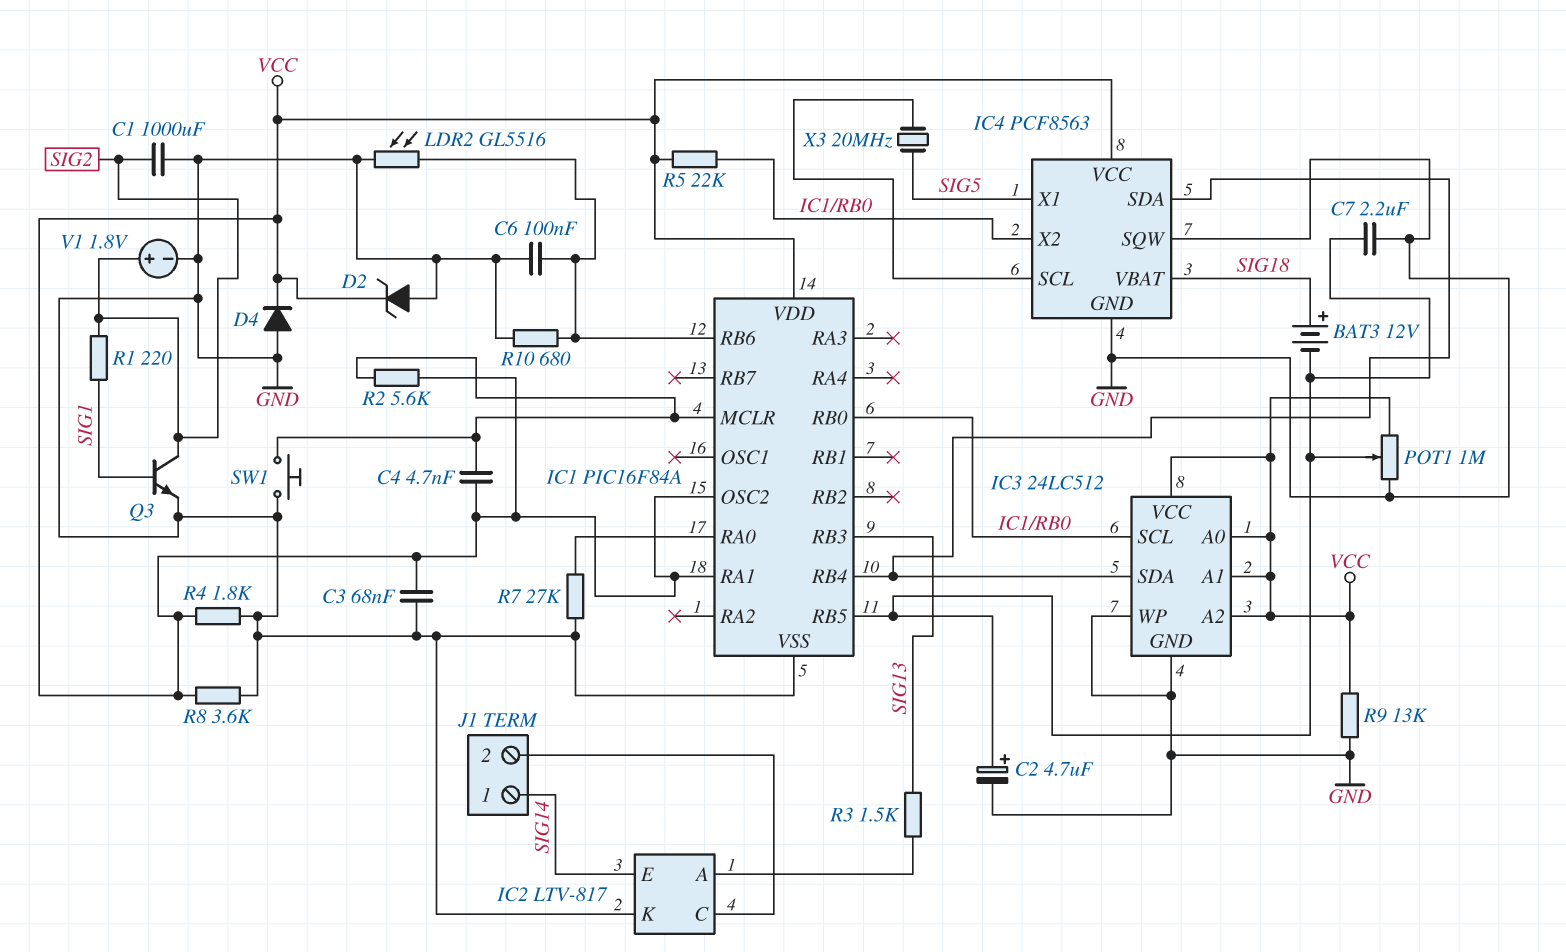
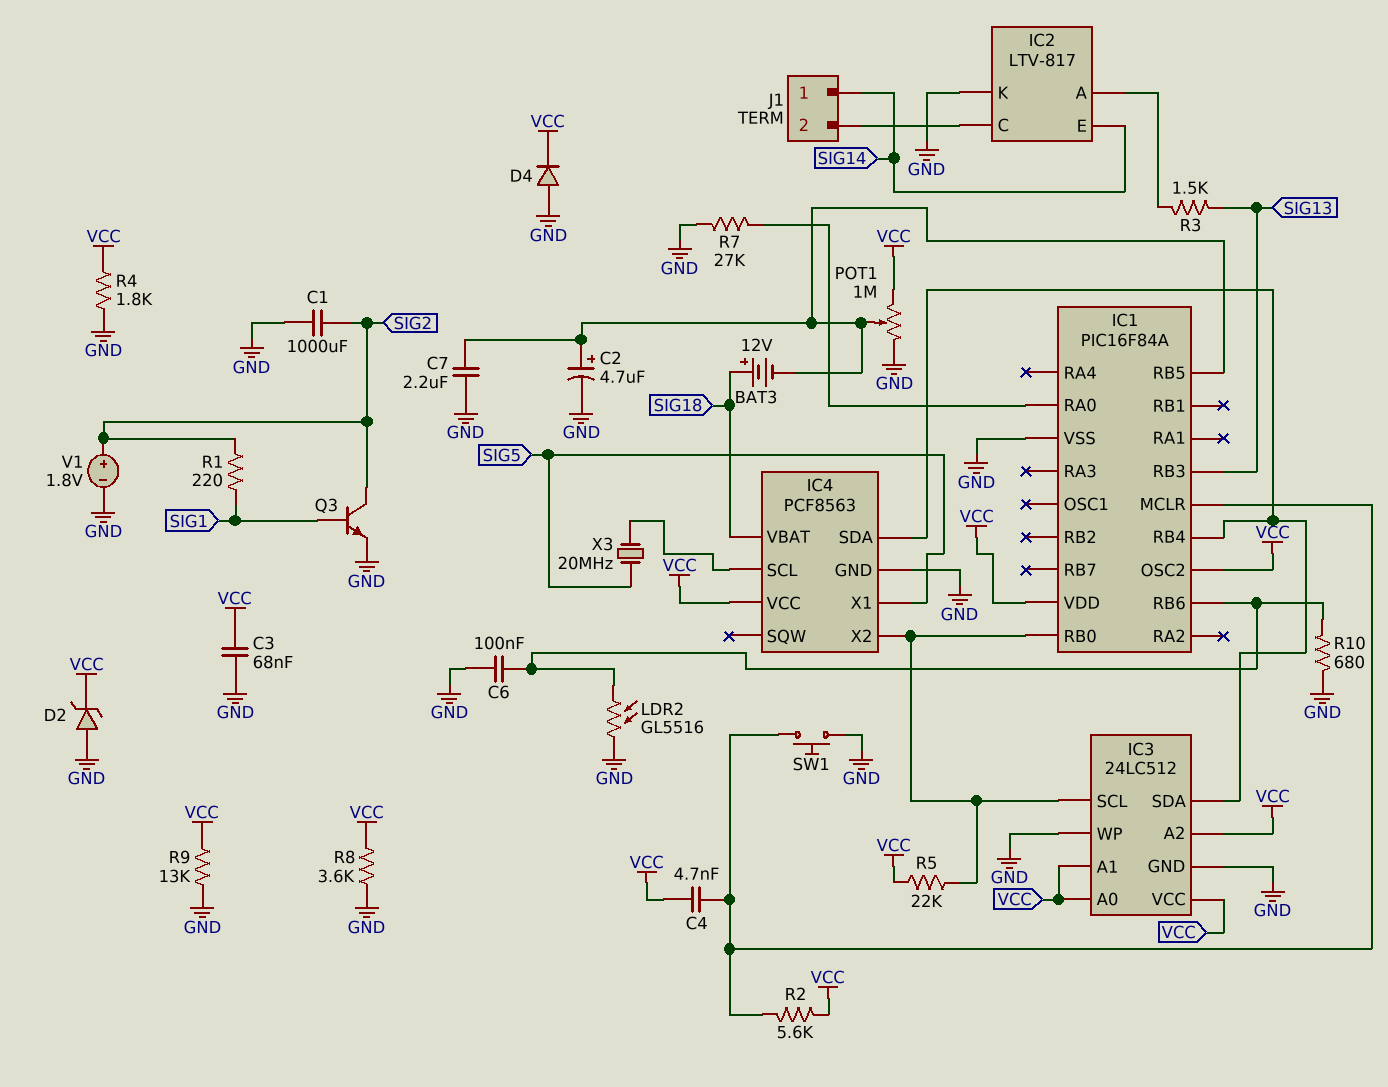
IC1 pin RA1: VCC -> none
IC4 pin SQW: GND -> none

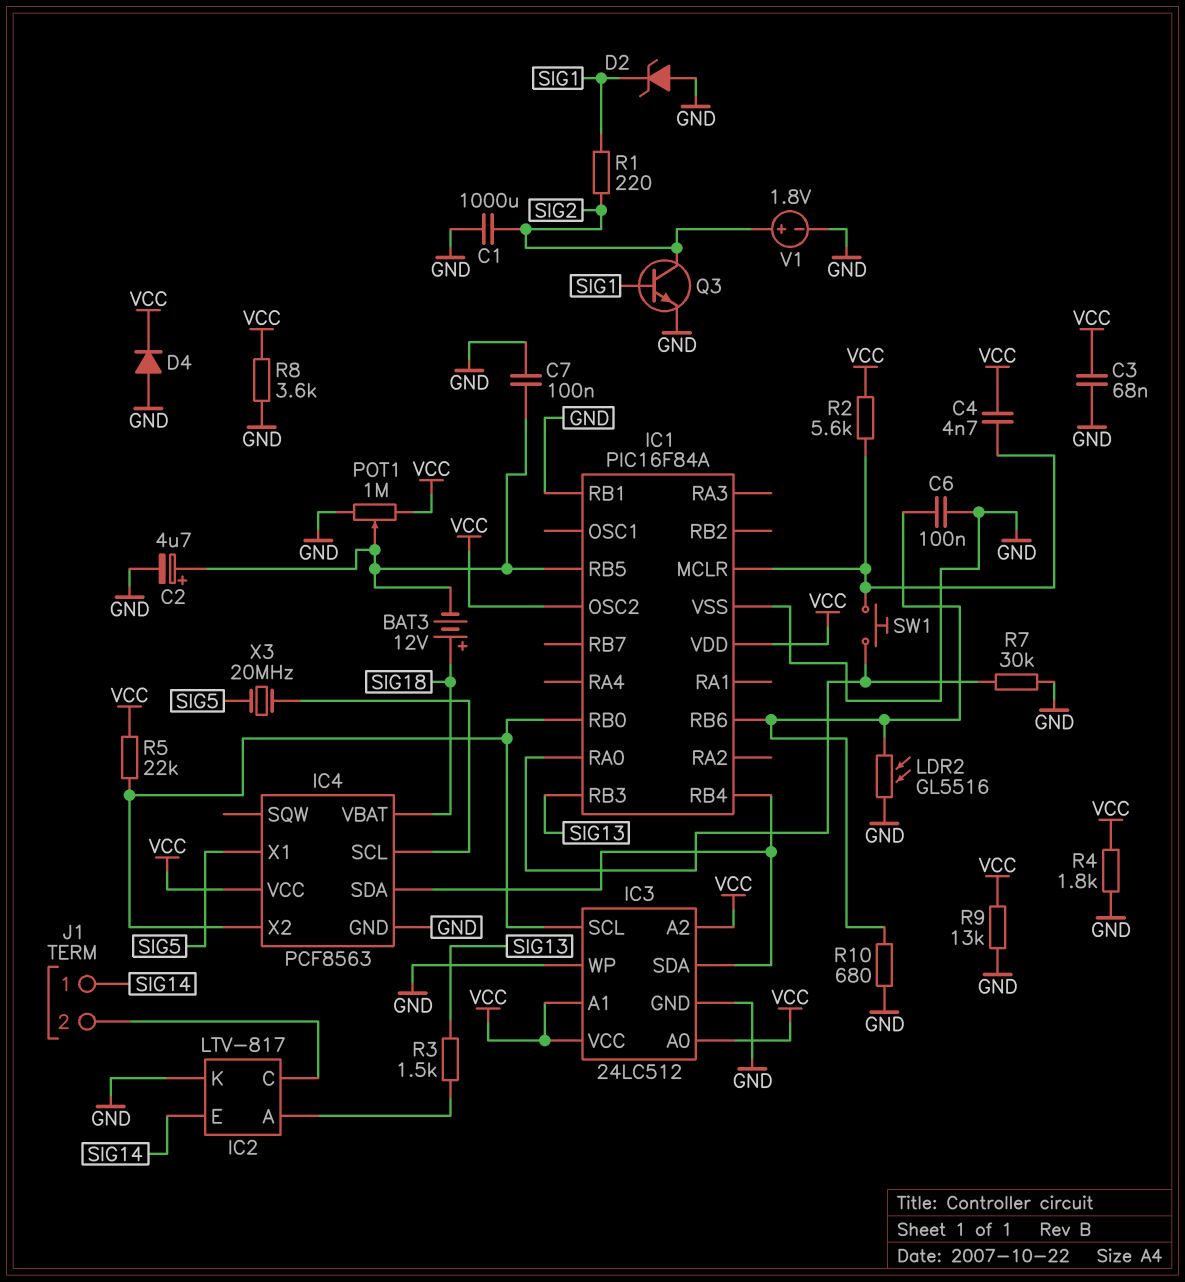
C7: 2.2uF (GND, IC1/RB5) -> 100nF (GND, IC1/RB5)
D2: zener (A GND, K VCC) -> zener (A GND, K SIG1)
IC1 pin RB1: none -> GND
R7: 27k (GND, IC1/RA0) -> 30k (GND, IC1/RA0)
SW1: button (GND, IC1/MCLR) -> button (IC1/MCLR, IC1/RA0)

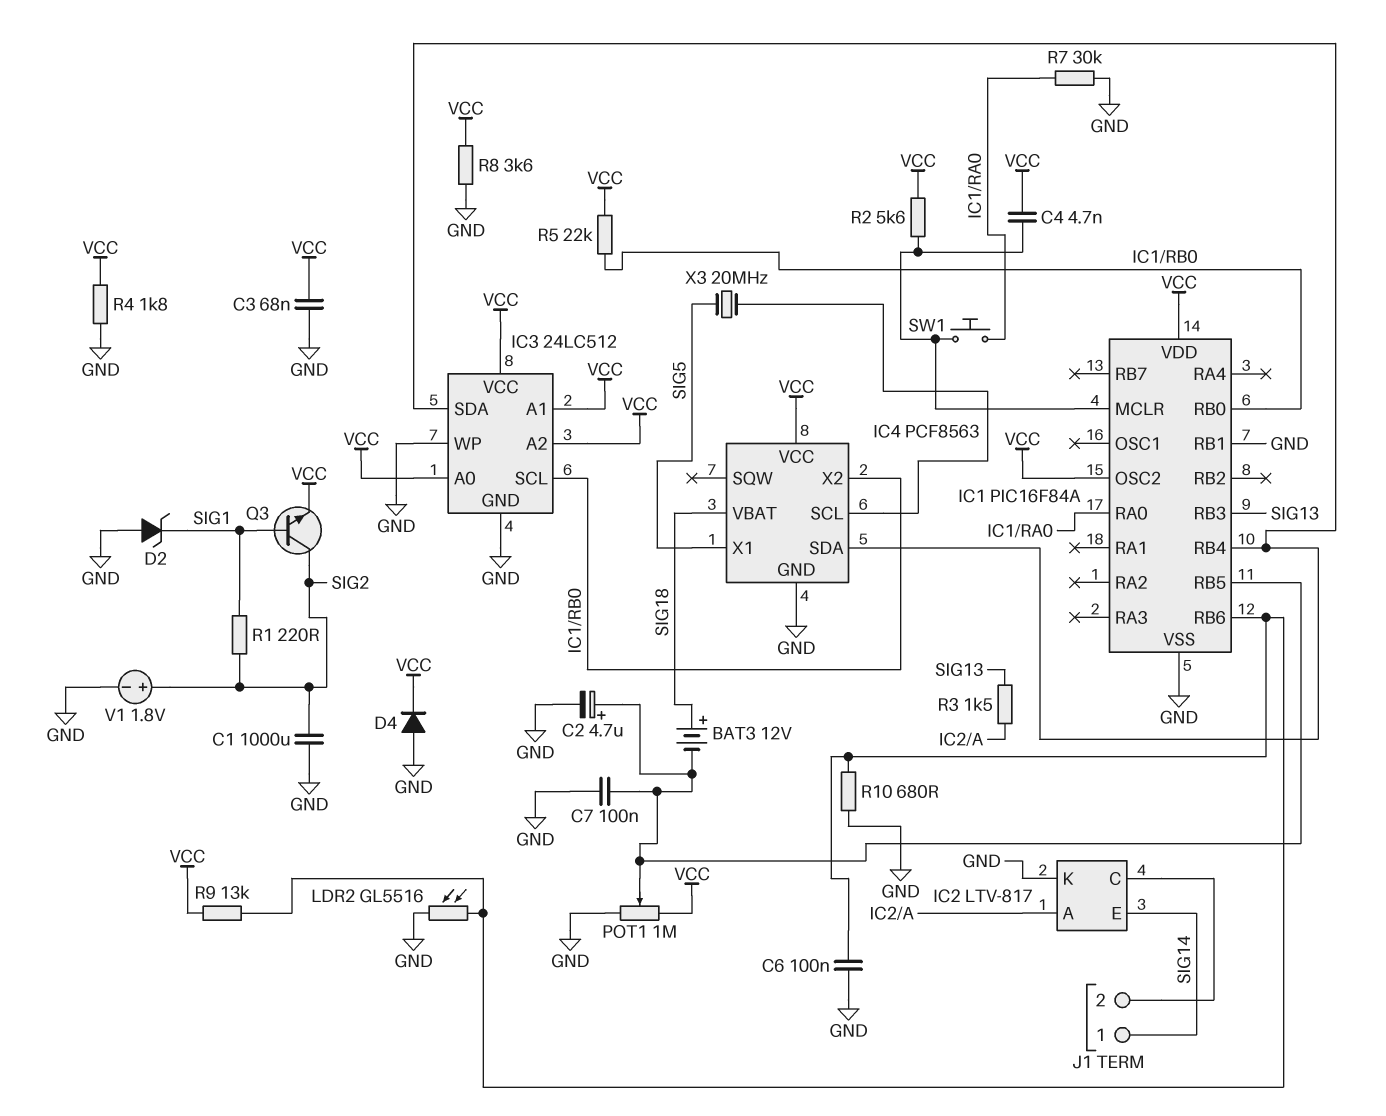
Q3: NPN (B SIG1, C SIG2, E GND) -> NPN (B SIG1, C SIG2, E VCC)
R9: 13k (GND, VCC) -> 13k (IC1/RB6, VCC)

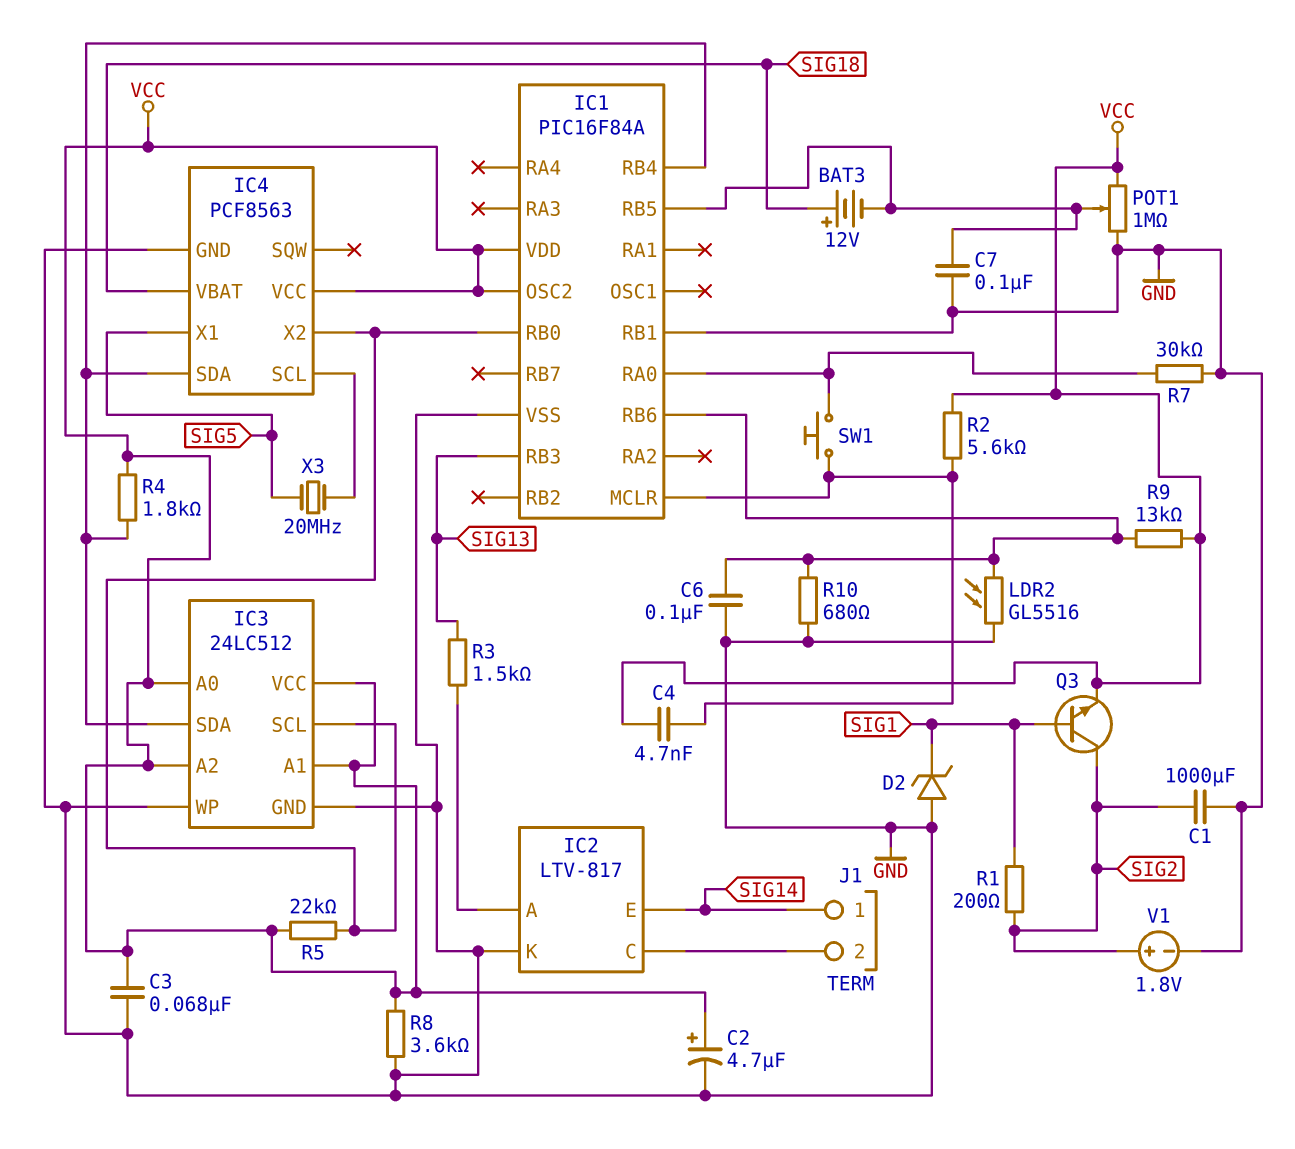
C2: 4.7uF (plus IC1/RB5, minus GND) -> 4.7uF (plus VCC, minus GND)
D4: diode (A GND, K VCC) -> none
R1: 220 (SIG1, SIG2) -> 200 (SIG1, SIG2)
R4: 1.8k (GND, VCC) -> 1.8k (IC1/RB4, VCC)

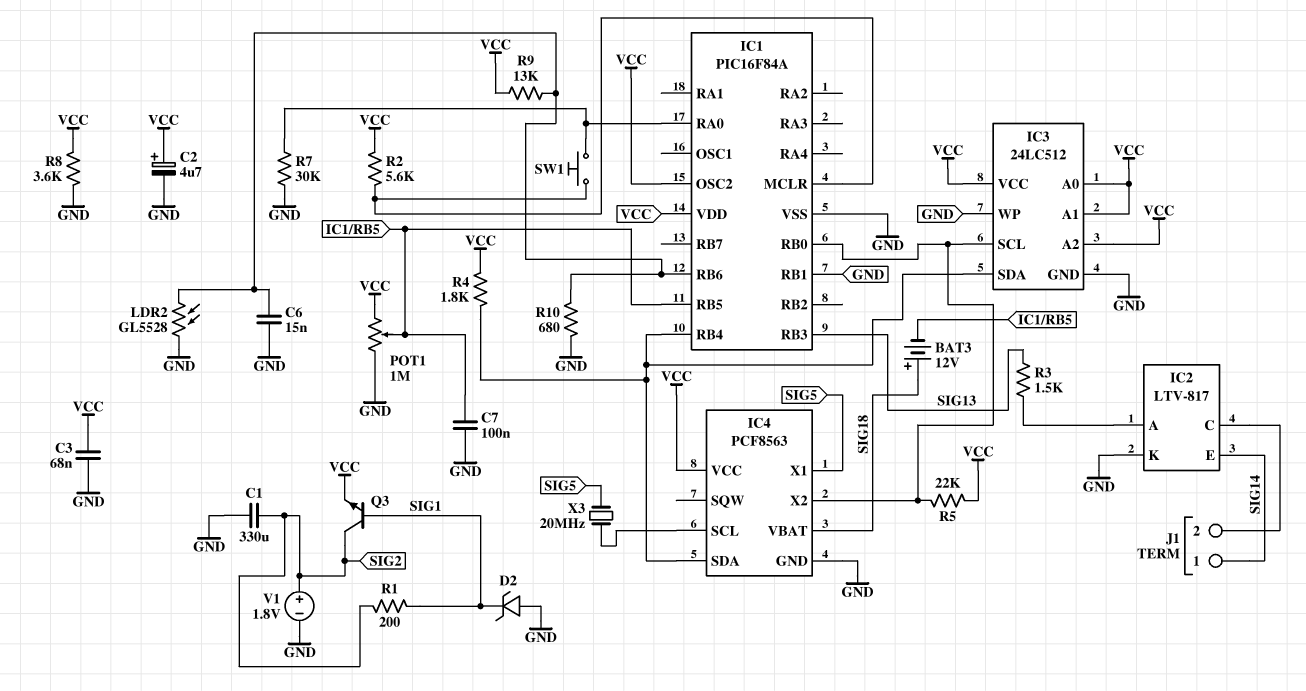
C1: 1000uF (GND, SIG2) -> 330uF (GND, SIG2)
C4: 4.7nF (IC1/MCLR, VCC) -> none
C6: 100nF (GND, IC1/RB6) -> 15nF (GND, IC1/RB6)
LDR2: GL5516 (GND, IC1/RB6) -> GL5528 (GND, IC1/RB6)

